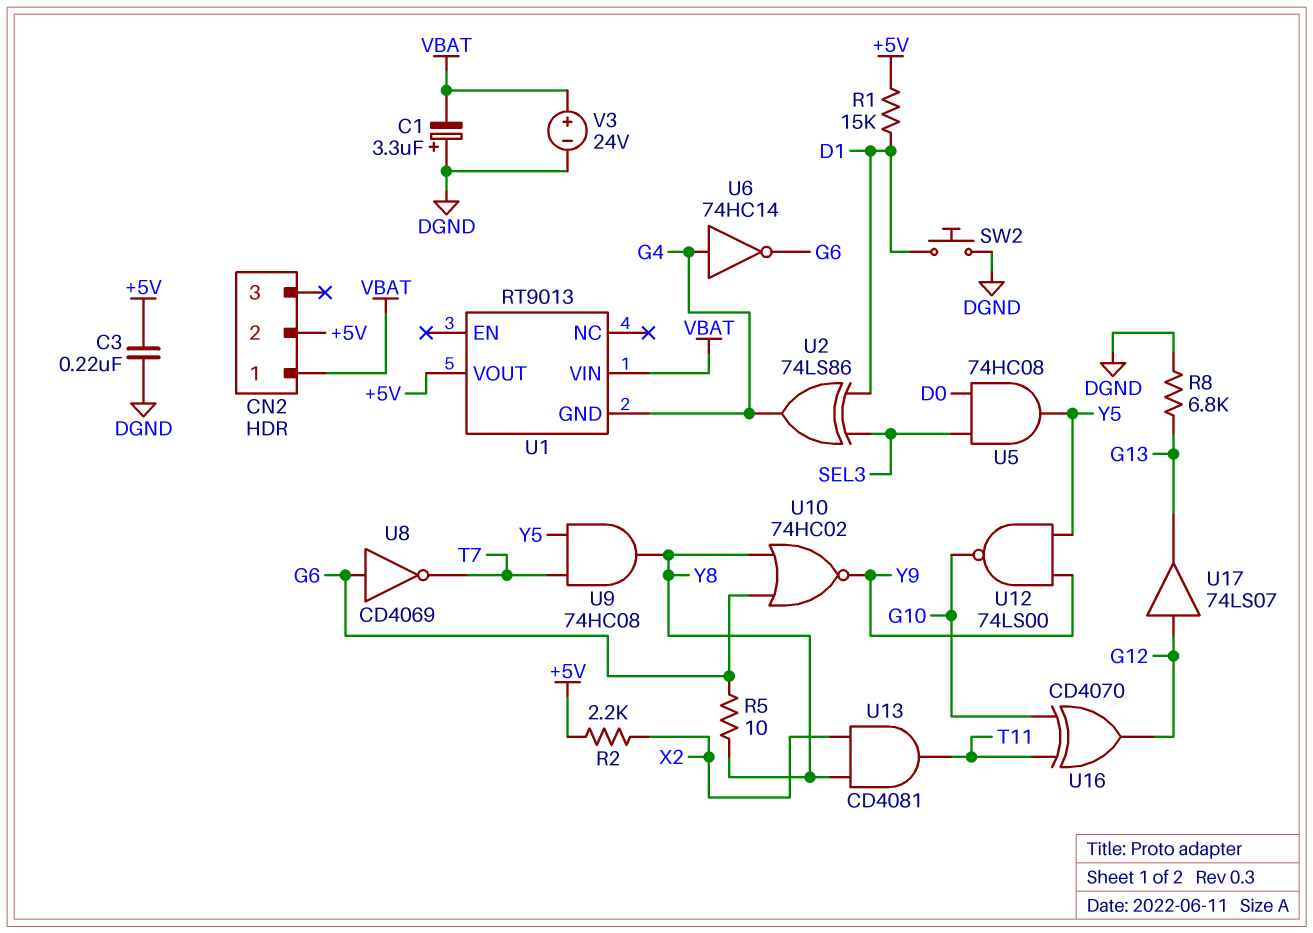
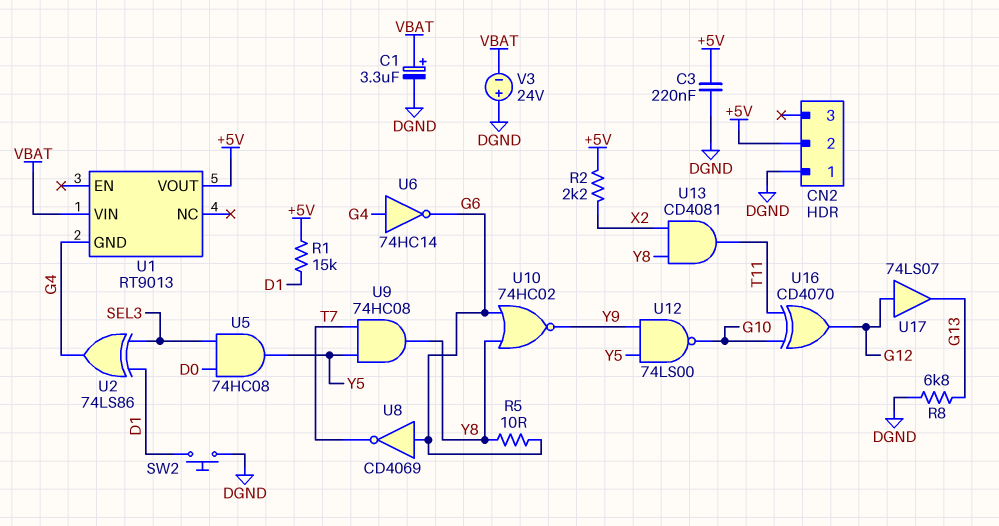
C1: 3.3uF (plus DGND, minus VBAT) -> 3.3uF (plus VBAT, minus DGND)
CN2 pin 1: VBAT -> DGND
V3: 24V (plus VBAT, minus DGND) -> 24V (plus DGND, minus VBAT)

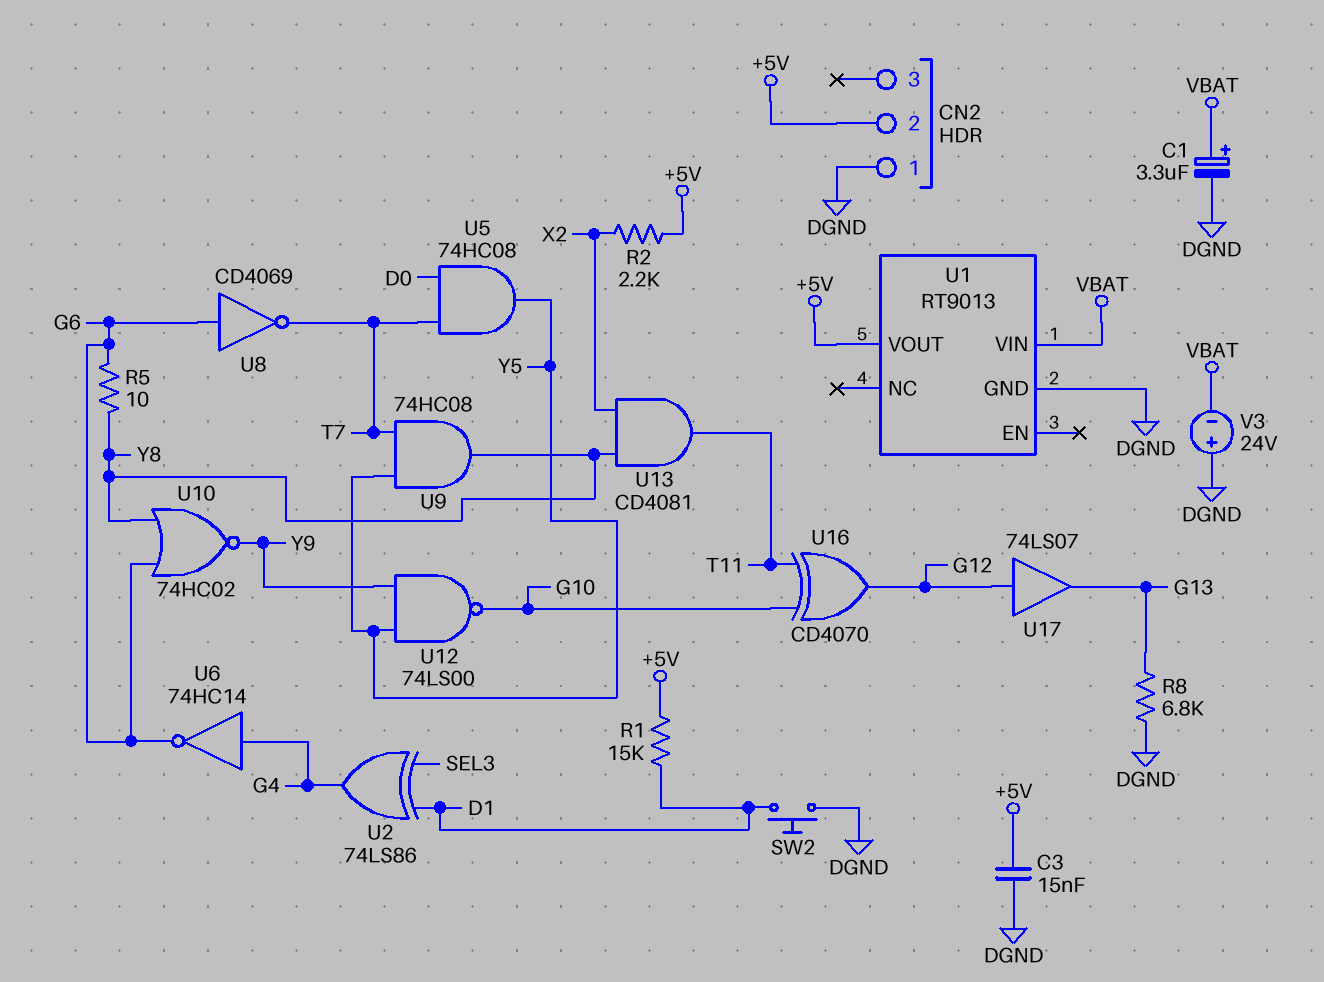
C3: 220nF (+5V, DGND) -> 15nF (+5V, DGND)
U1 pin GND: G4 -> DGND
U5: AND 74HC08 (in D0, in SEL3, out Y5) -> AND 74HC08 (in D0, in T7, out Y5)

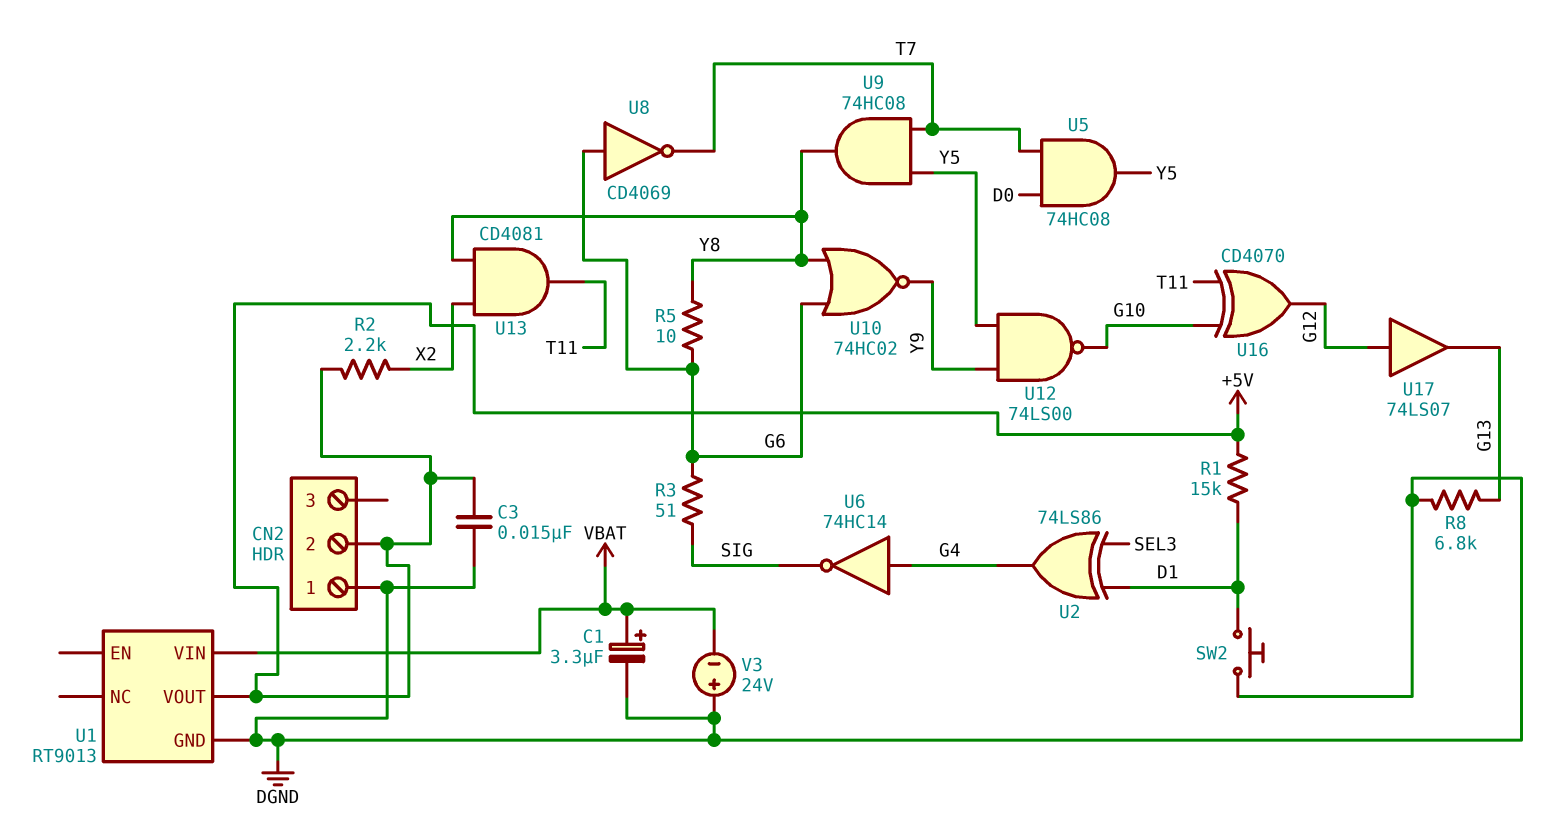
R3: none -> 51 (G6, SIG)
U6: NOT 74HC14 (in G4, out G6) -> NOT 74HC14 (in G4, out SIG)

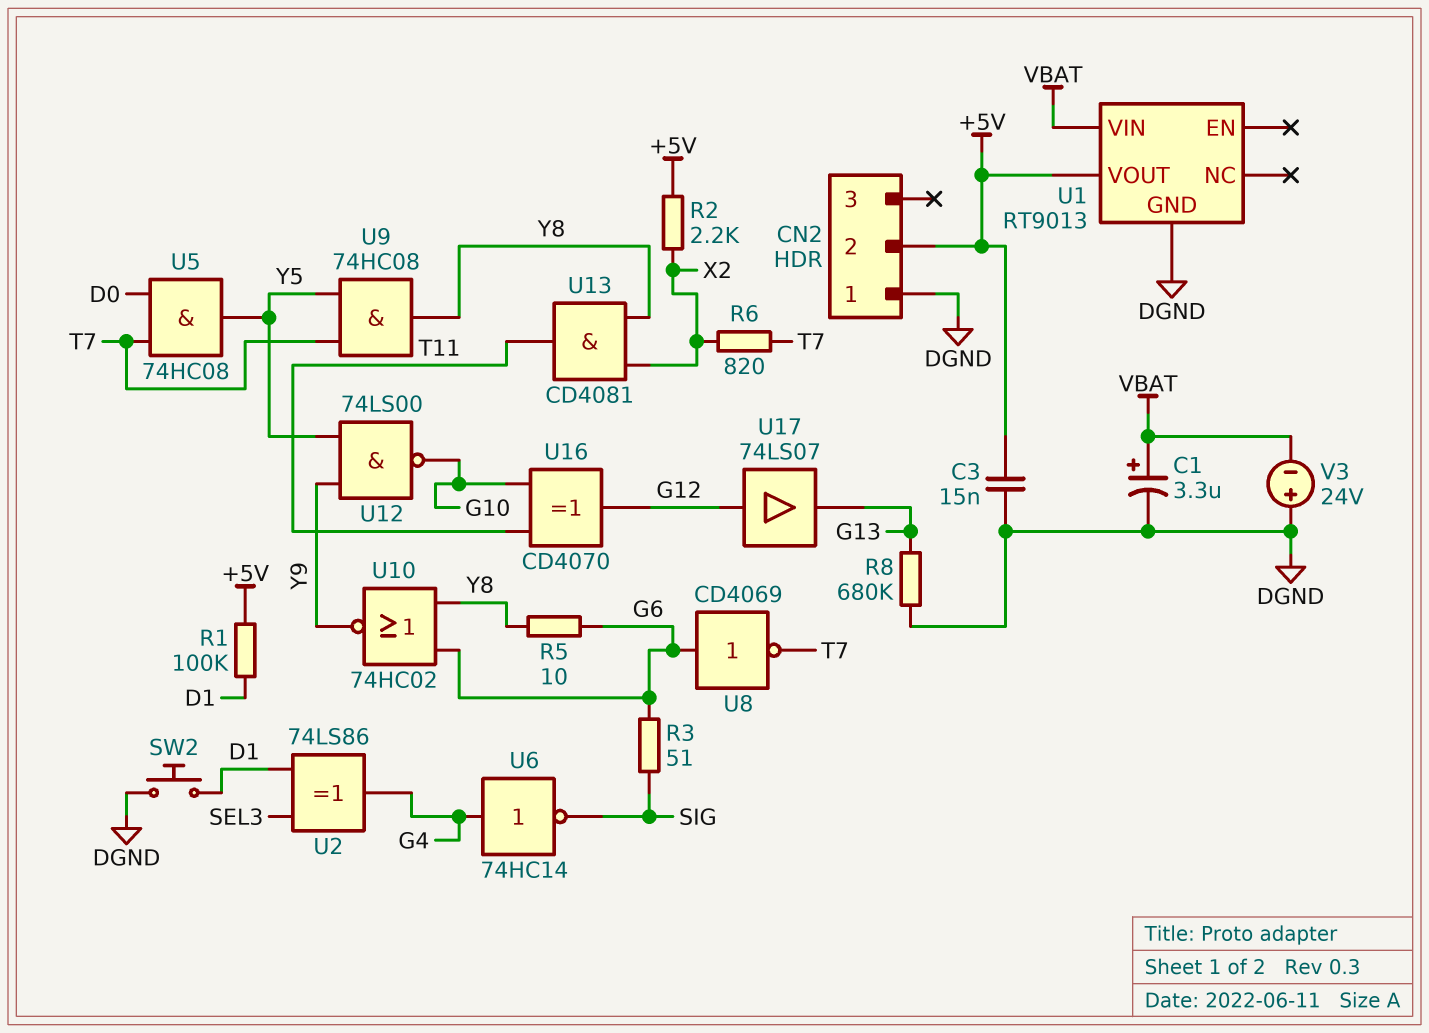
R1: 15k (+5V, D1) -> 100k (+5V, D1)
R6: none -> 820 (T7, X2)
R8: 6.8k (DGND, G13) -> 680k (DGND, G13)

